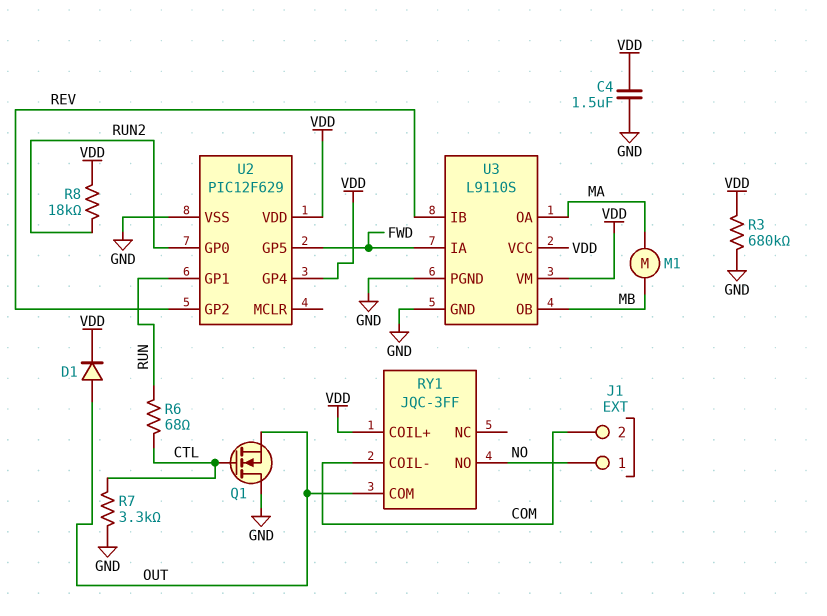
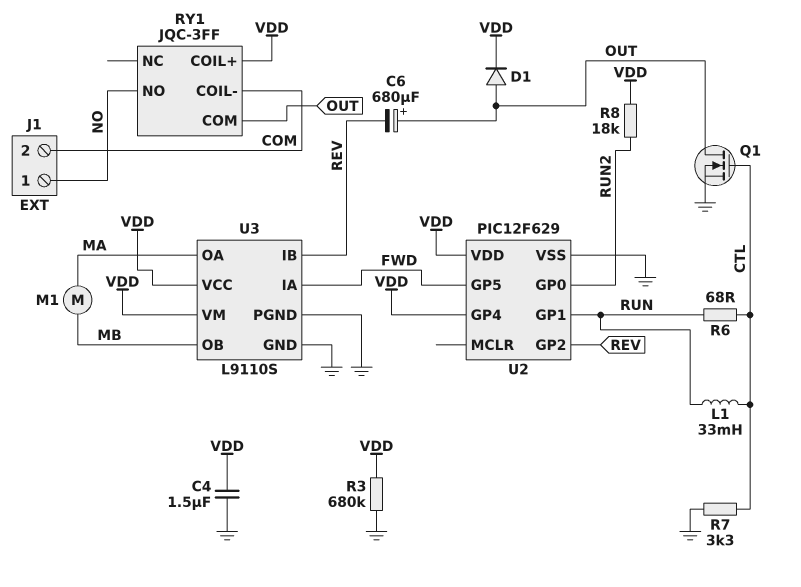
C6: none -> 680uF (plus OUT, minus REV)
L1: none -> 33mH (CTL, RUN)
Q1: NMOS (G CTL, D GND, S OUT) -> NMOS (G CTL, D OUT, S GND)

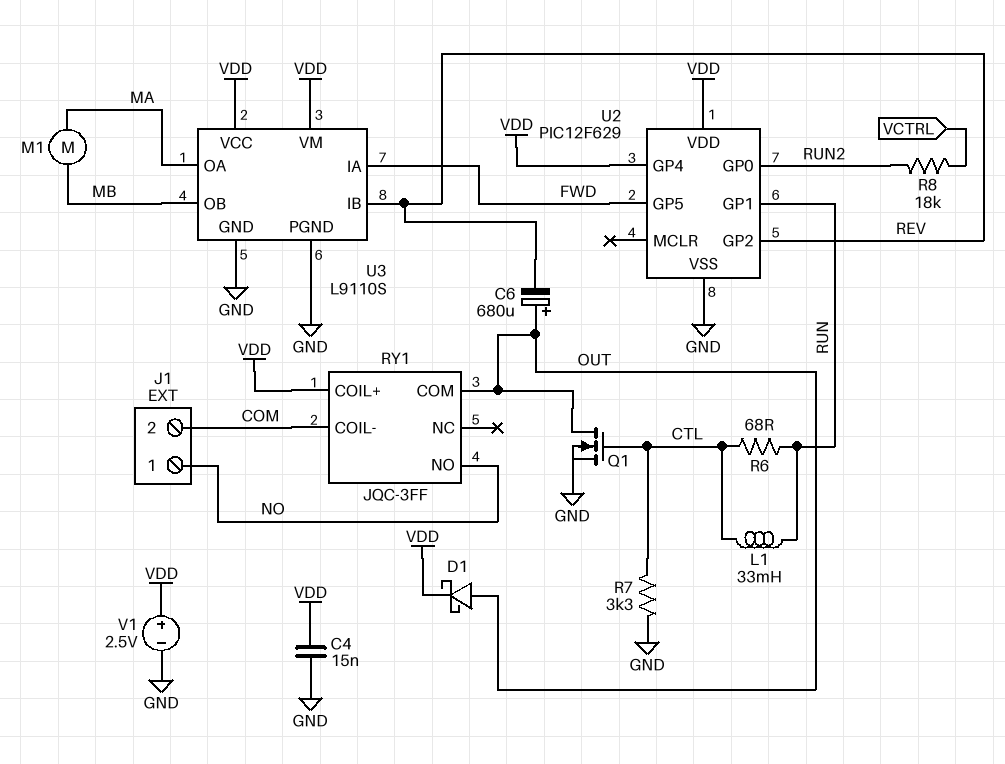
C4: 1.5uF (GND, VDD) -> 15nF (GND, VDD)
D1: diode (A OUT, K VDD) -> schottky (A OUT, K VDD)
R3: 680k (GND, VDD) -> none
R8: 18k (RUN2, VDD) -> 18k (RUN2, VCTRL)
V1: none -> 2.5V (plus VDD, minus GND)

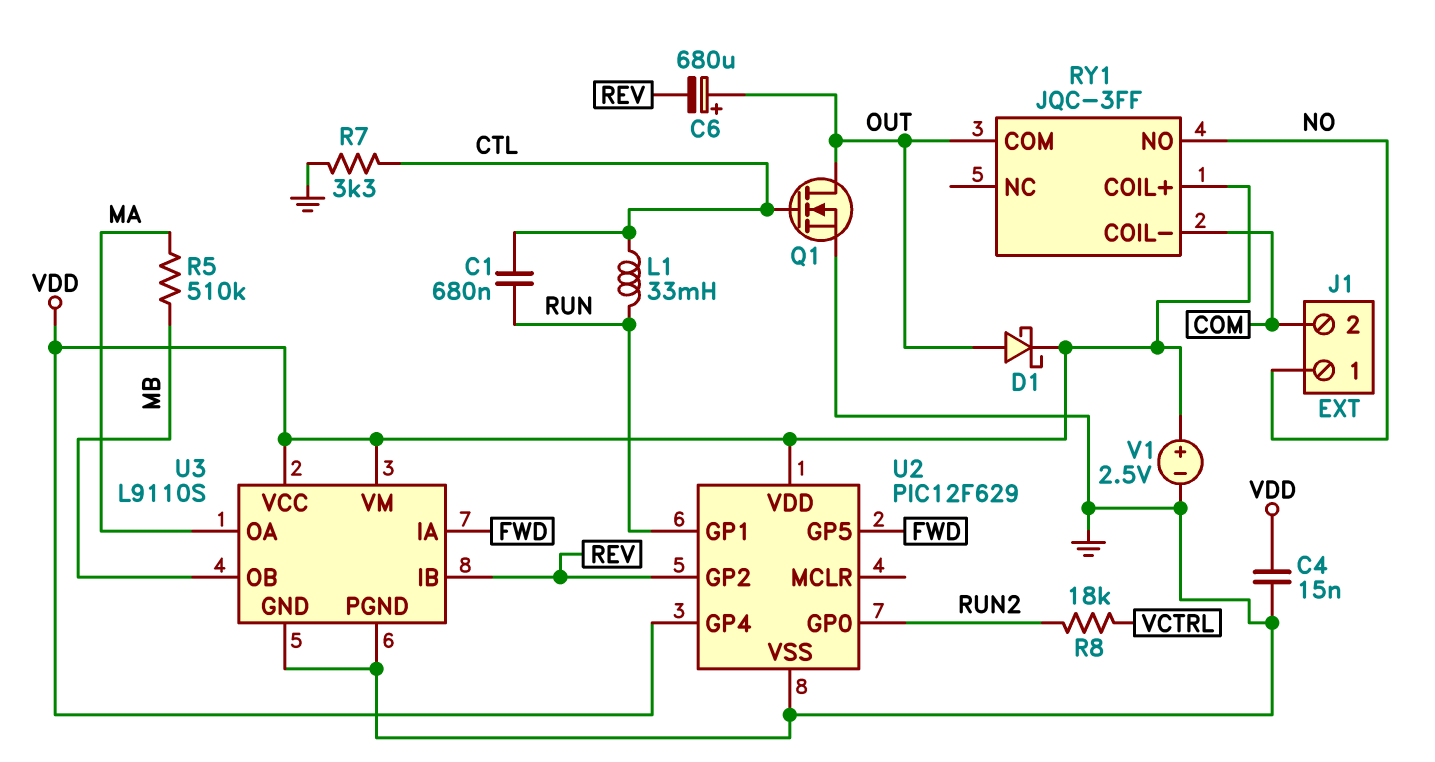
C1: none -> 680nF (CTL, RUN)
M1: motor (MA, MB) -> none
R5: none -> 510k (MA, MB)
R6: 68 (CTL, RUN) -> none

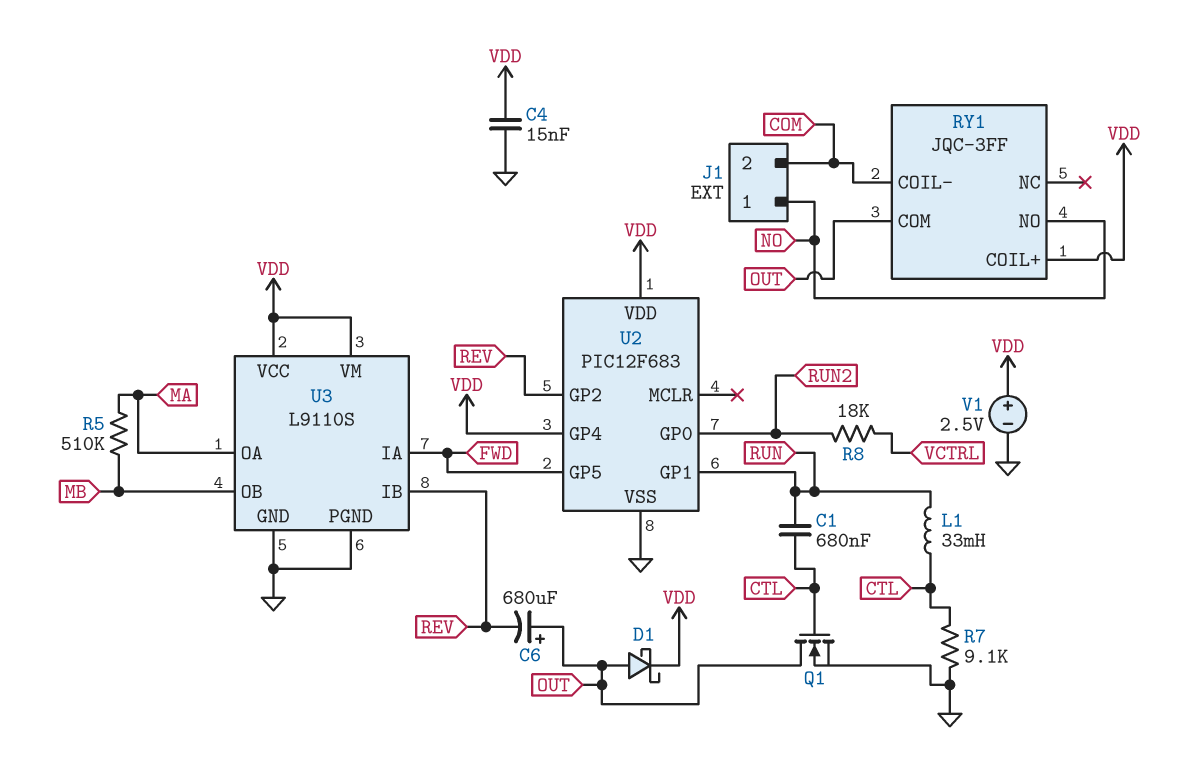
R7: 3.3k (CTL, GND) -> 9.1k (CTL, GND)
U2: PIC12F629 -> PIC12F683

